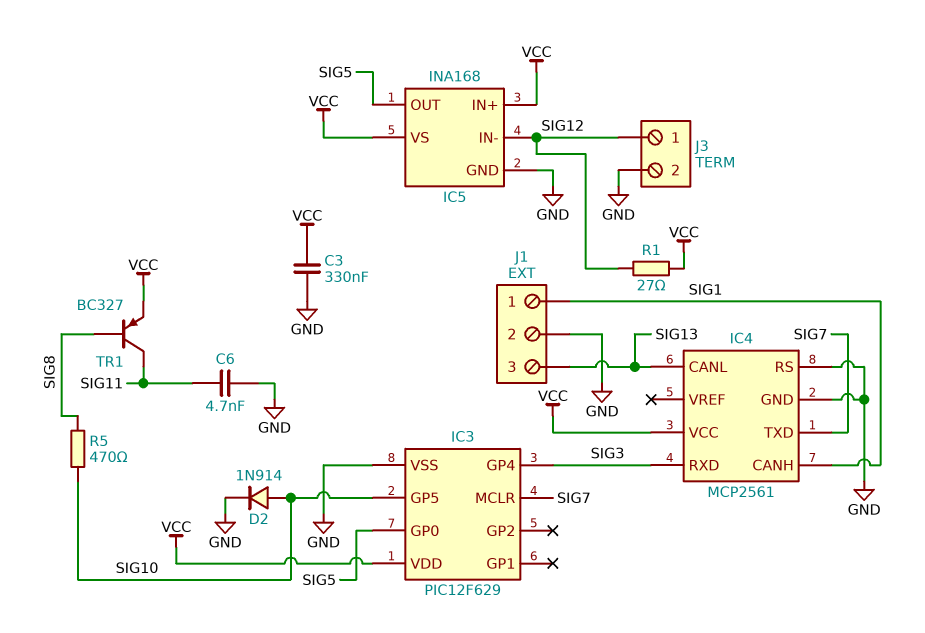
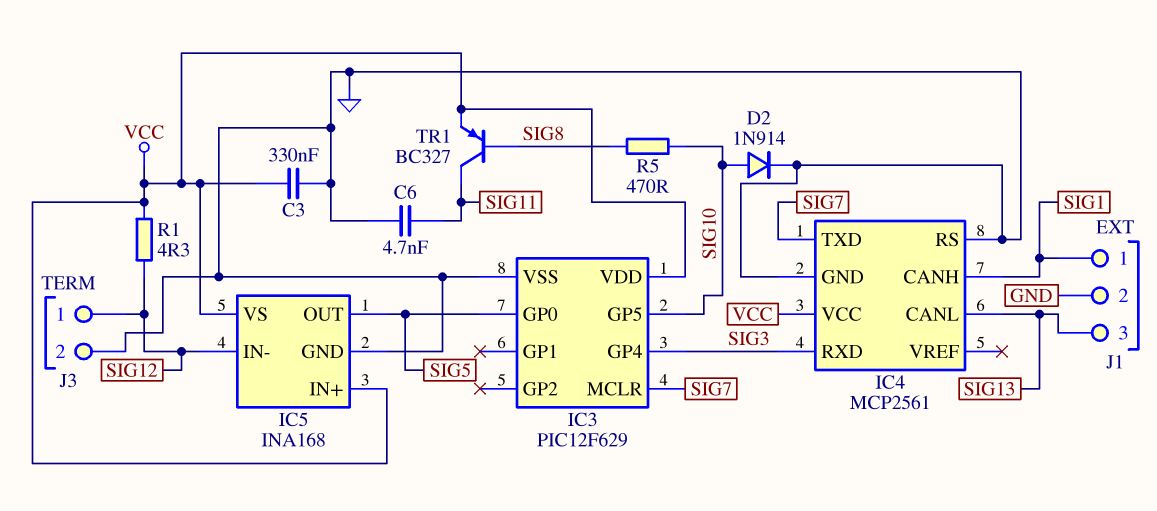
R1: 27 (SIG12, VCC) -> 4.3 (SIG12, VCC)

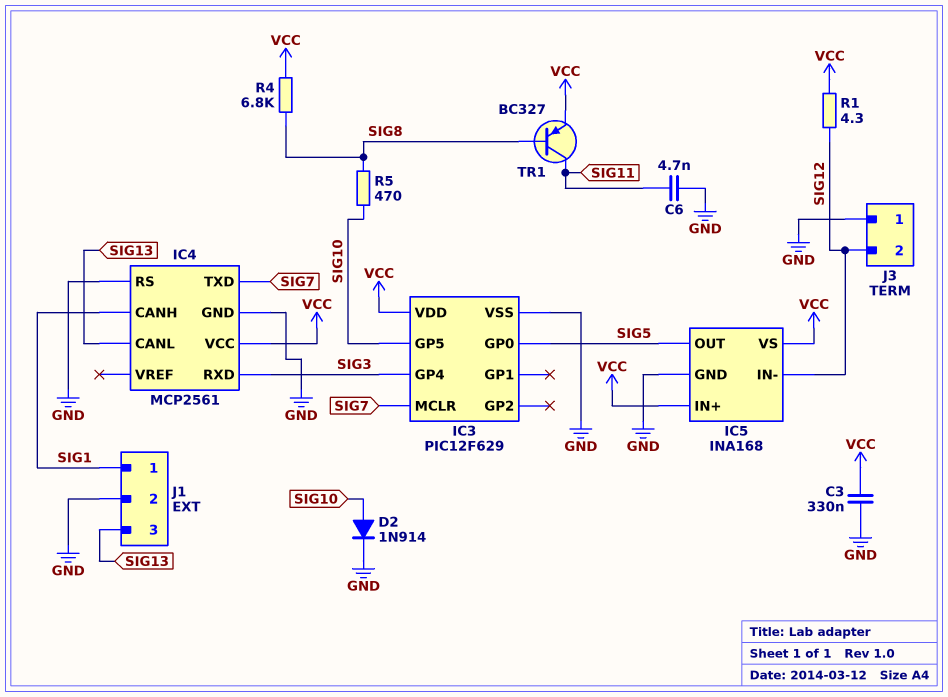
J3 pin 1: SIG12 -> GND
J3 pin 2: GND -> SIG12
R4: none -> 6.8k (SIG8, VCC)

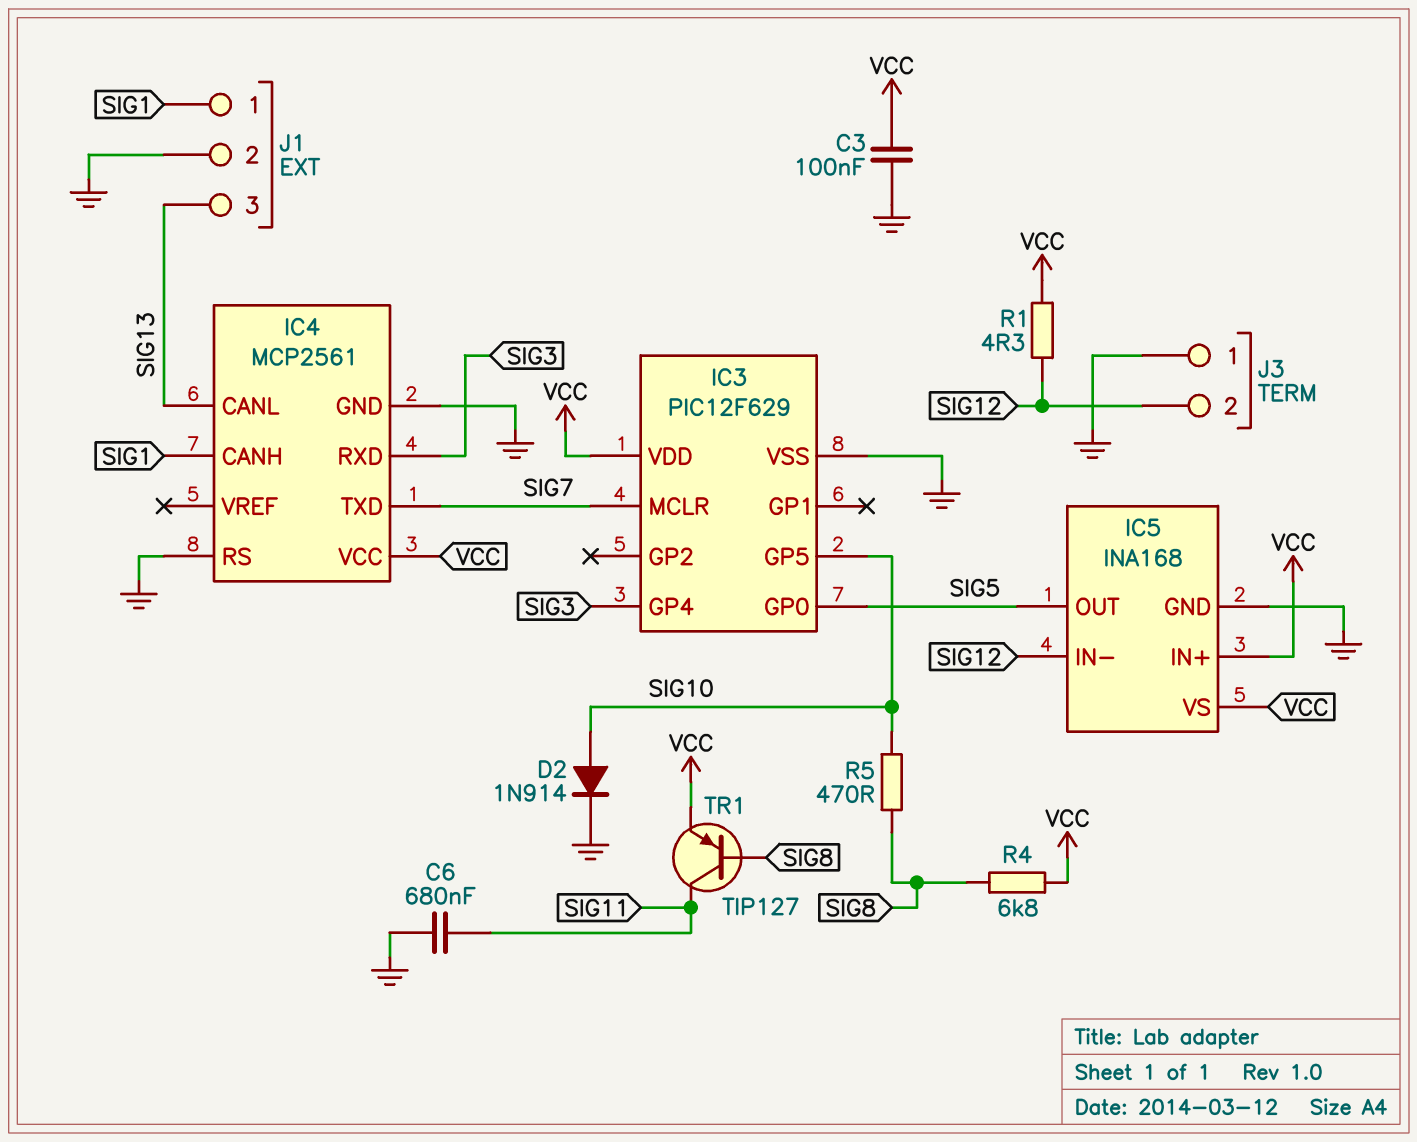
C3: 330nF (GND, VCC) -> 100nF (GND, VCC)
C6: 4.7nF (GND, SIG11) -> 680nF (GND, SIG11)
TR1: PNP BC327 (B SIG8, C SIG11, E VCC) -> PNP TIP127 (B SIG8, C SIG11, E VCC)

